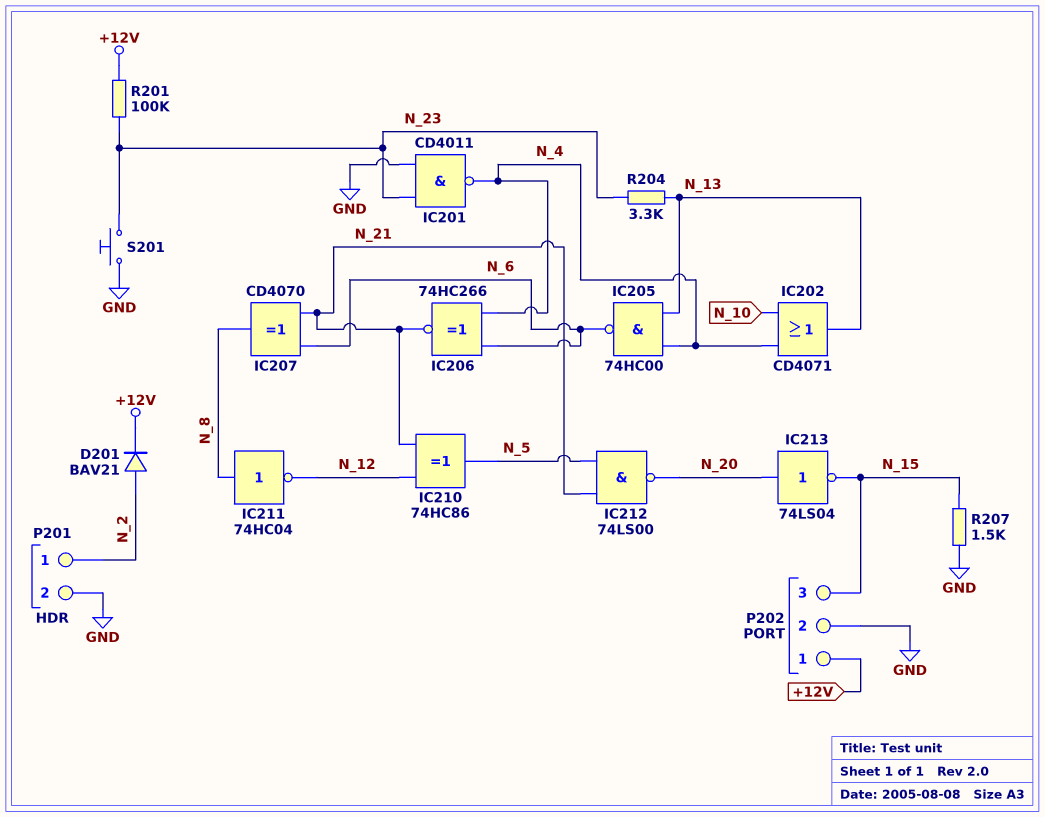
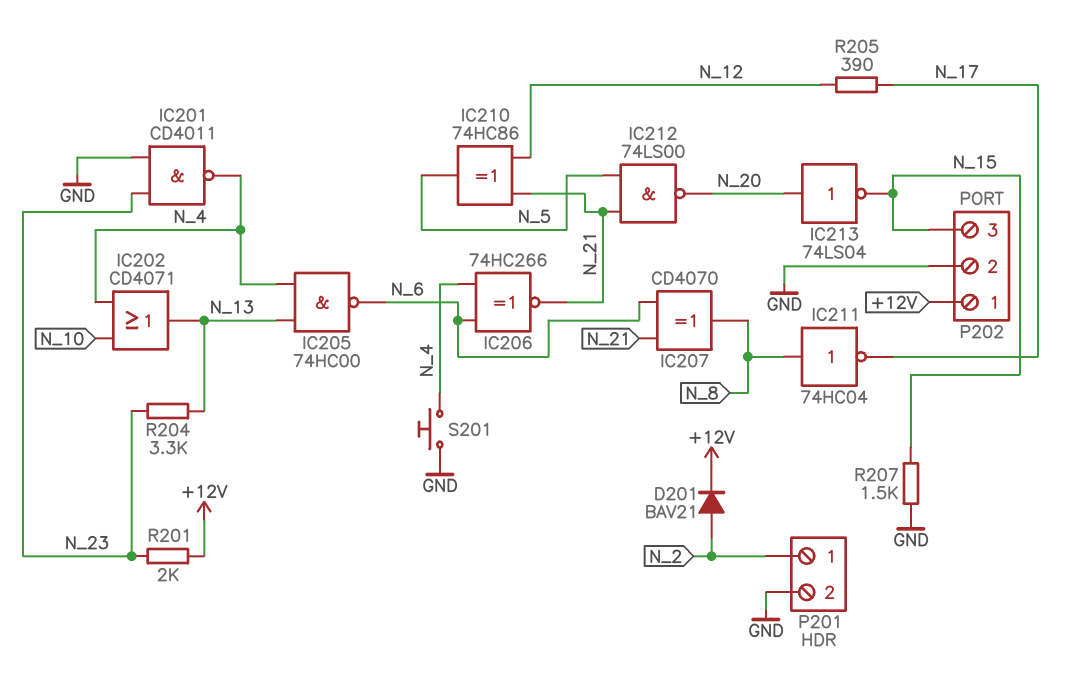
IC211: NOT 74HC04 (in N_8, out N_12) -> NOT 74HC04 (in N_8, out N_17)
R201: 100k (+12V, N_23) -> 2k (+12V, N_23)
R205: none -> 390 (N_12, N_17)
S201: button (GND, N_23) -> button (GND, N_4)

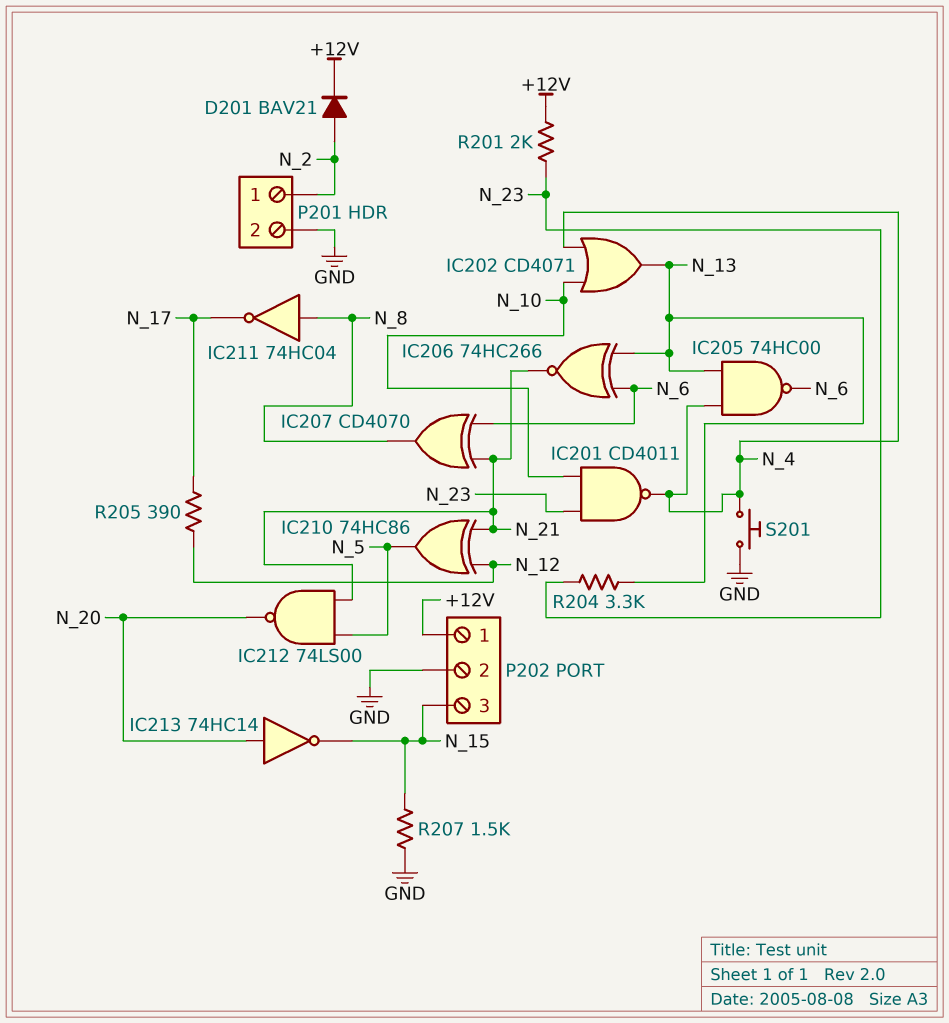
IC201: NAND CD4011 (in GND, in N_23, out N_4) -> NAND CD4011 (in N_10, in N_23, out N_4)
IC206: XNOR 74HC266 (in N_4, in N_6, out N_21) -> XNOR 74HC266 (in N_6, in N_13, out N_21)
IC213: NOT 74LS04 (in N_20, out N_15) -> NOT 74HC14 (in N_20, out N_15)

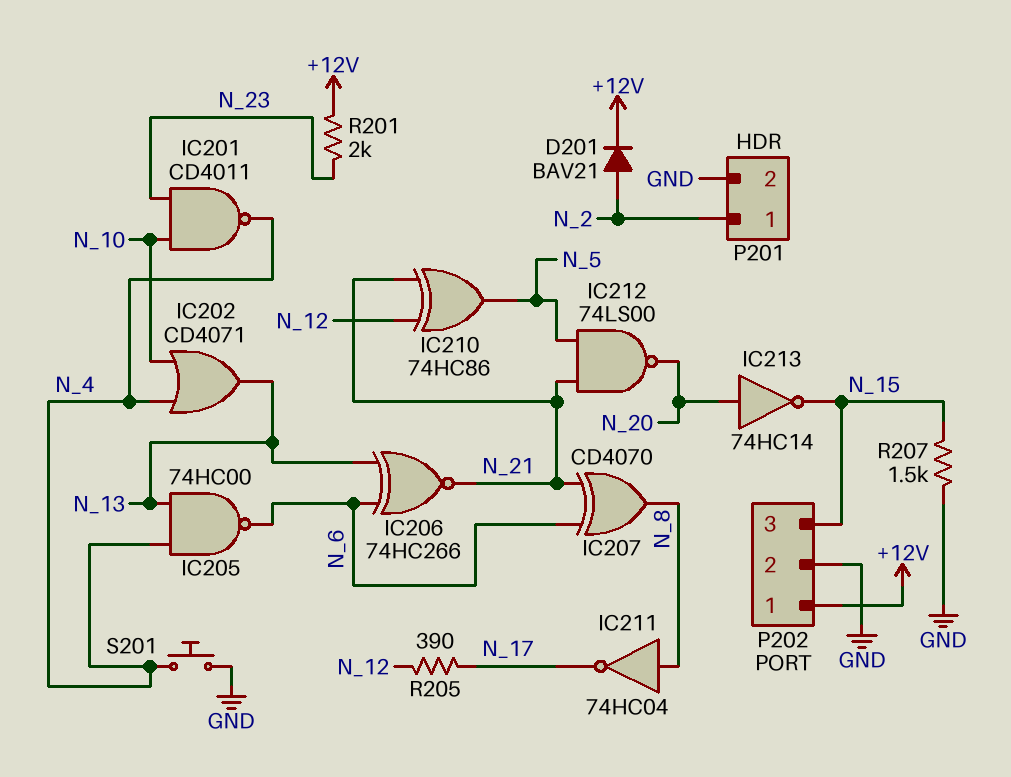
R204: 3.3k (N_13, N_23) -> none

